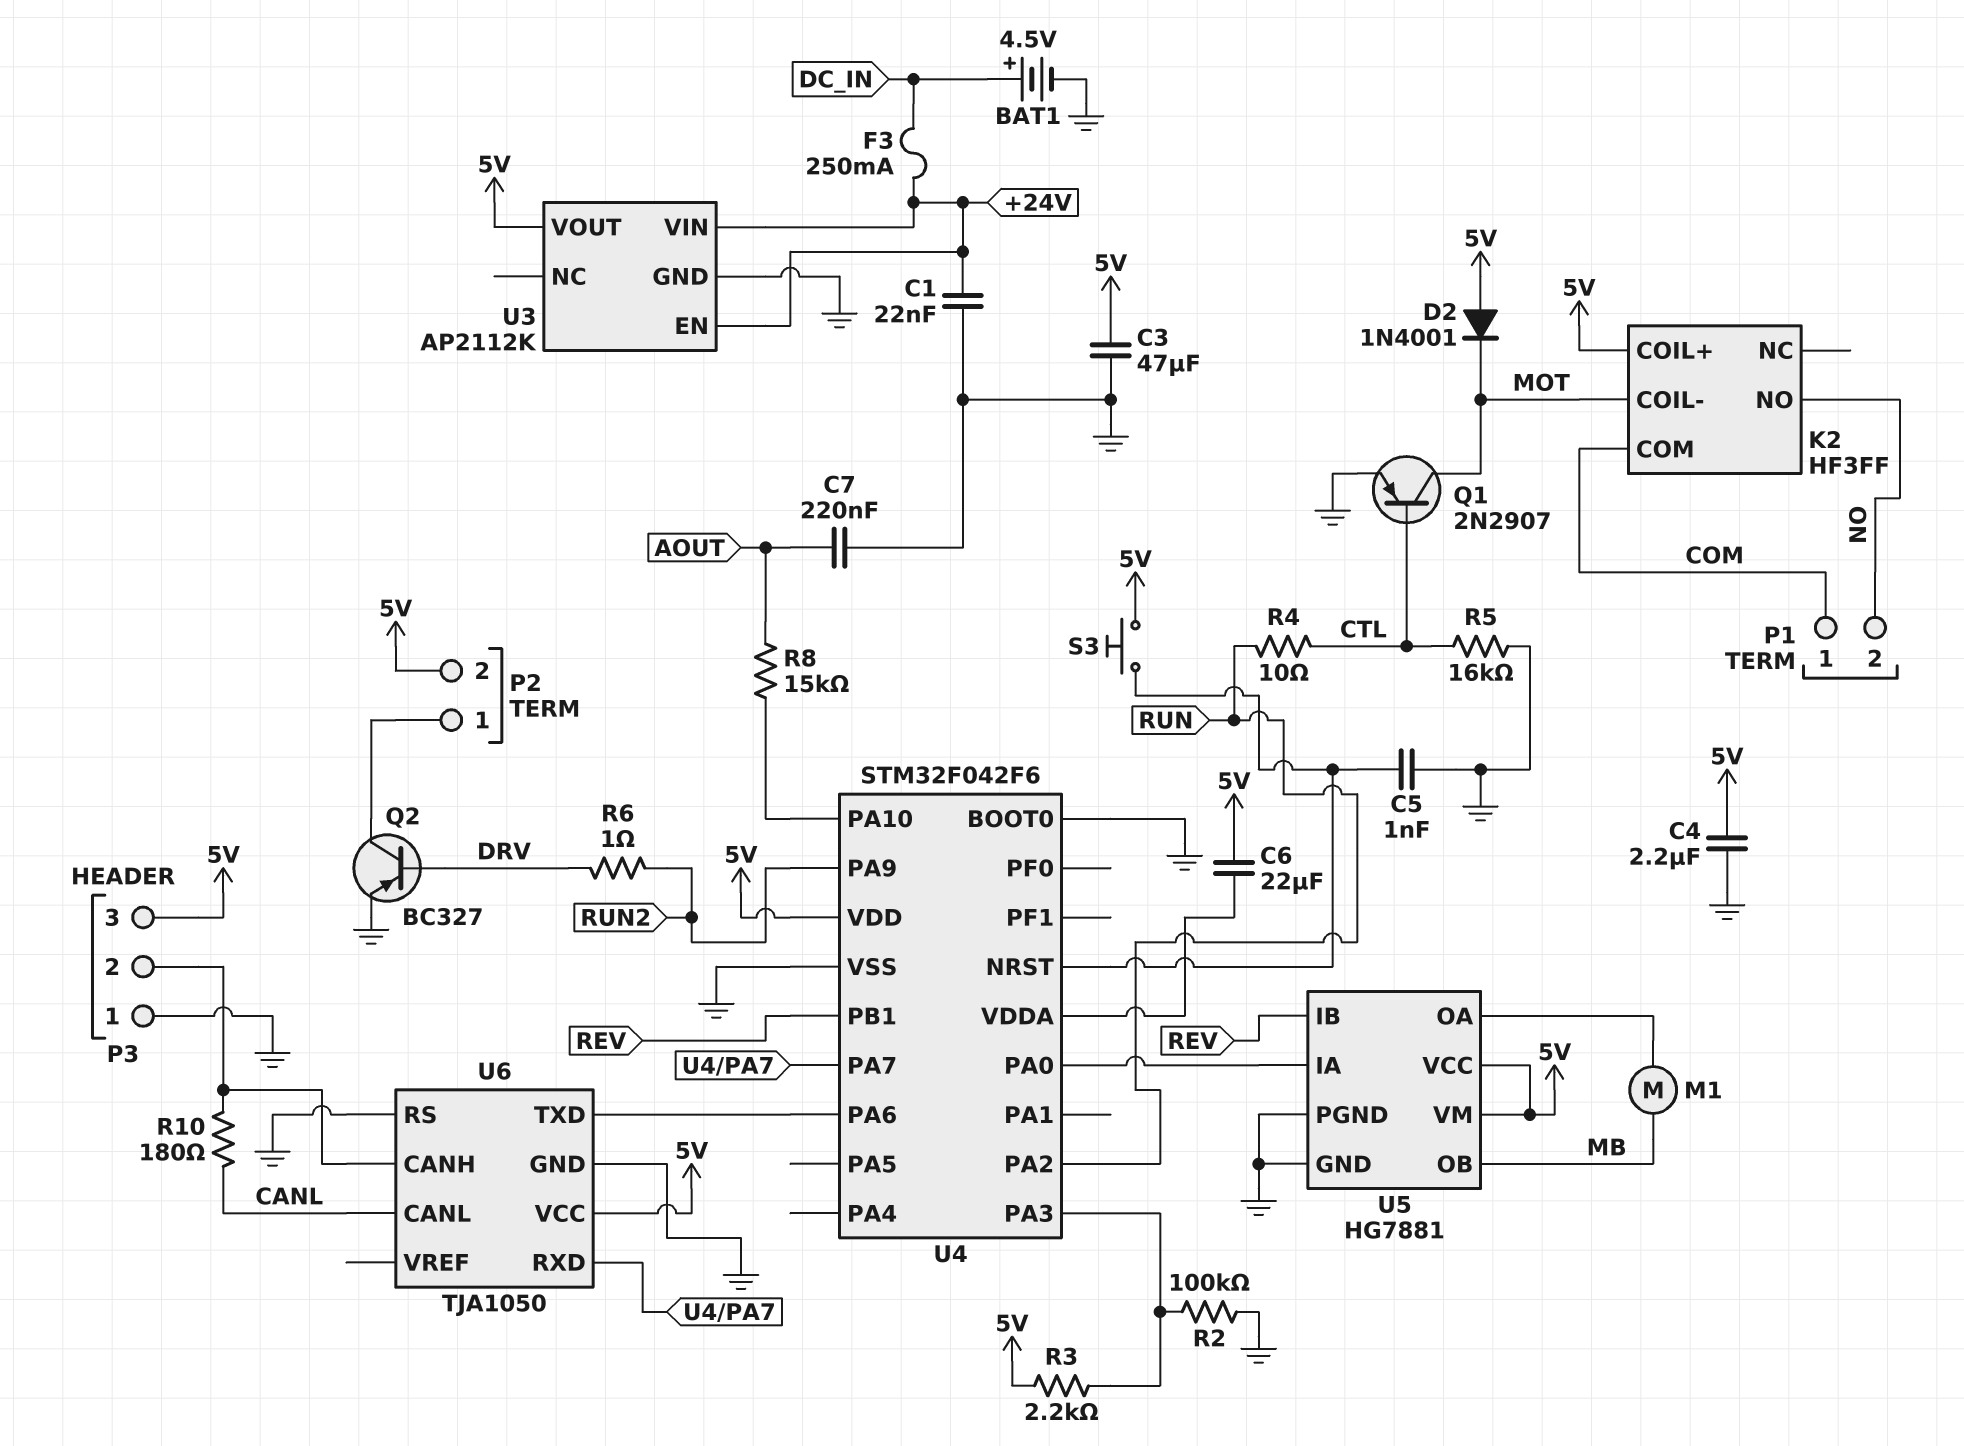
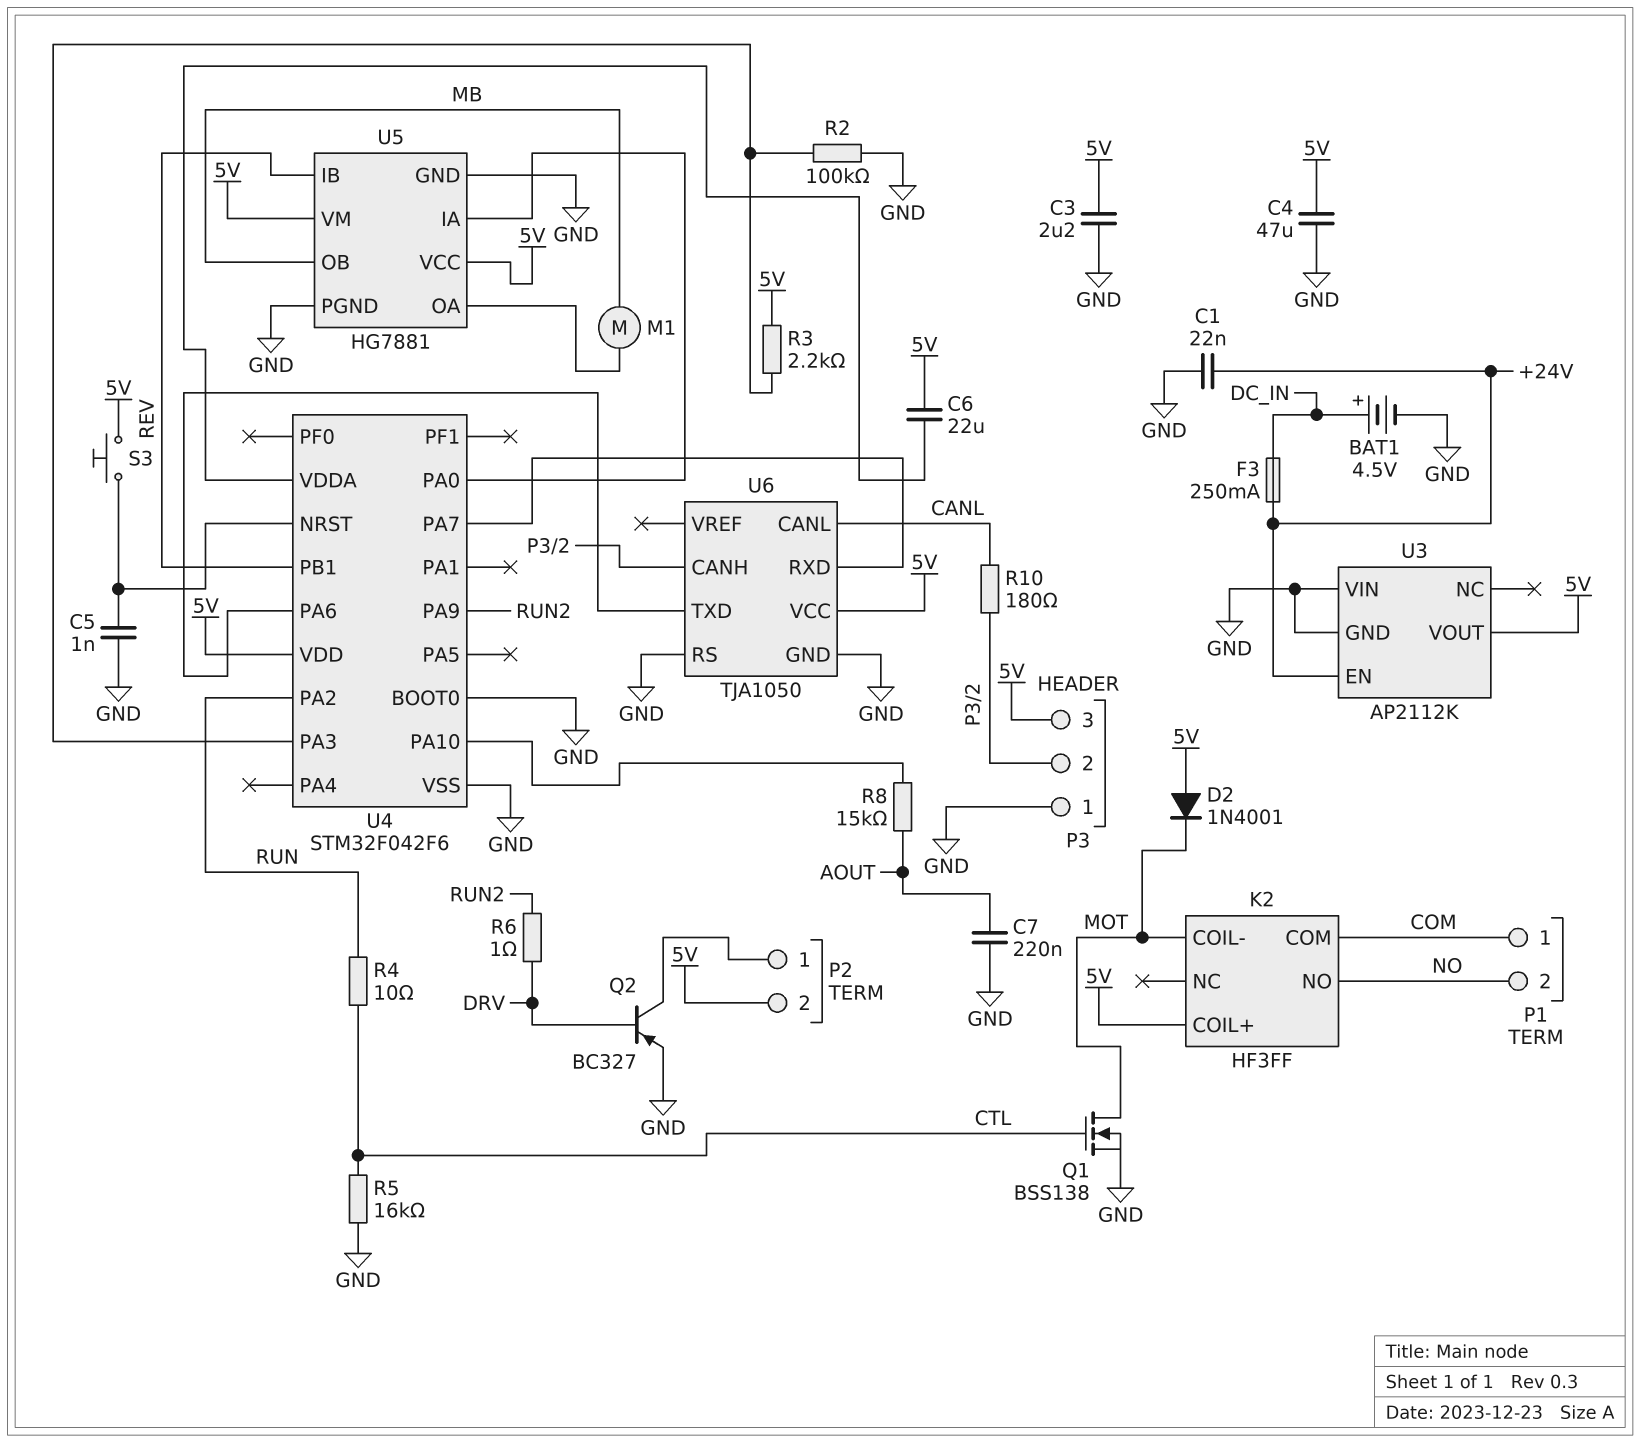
C3: 47uF (5V, GND) -> 2.2uF (5V, GND)
C4: 2.2uF (5V, GND) -> 47uF (5V, GND)
Q1: PNP 2N2907 (B CTL, C MOT, E GND) -> NMOS BSS138 (G CTL, D MOT, S GND)
U3 pin VIN: +24V -> GND

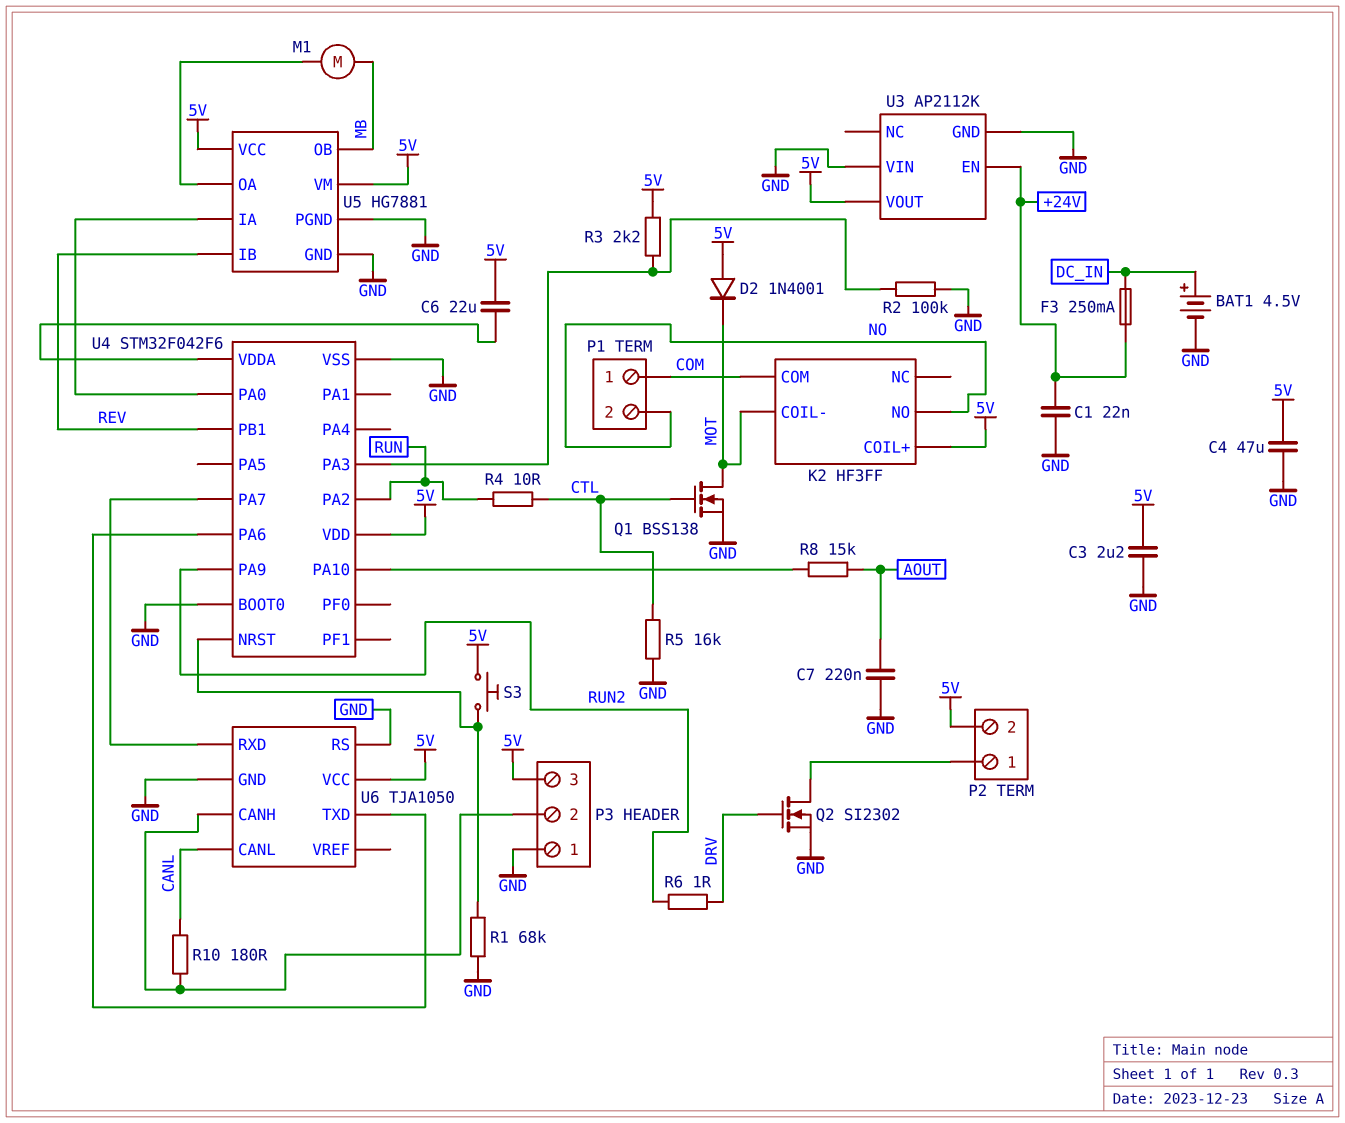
C5: 1nF (GND, U4/NRST) -> none
Q2: PNP BC327 (B DRV, C P2/1, E GND) -> NMOS SI2302 (G DRV, D P2/1, S GND)
R1: none -> 68k (GND, U4/NRST)

